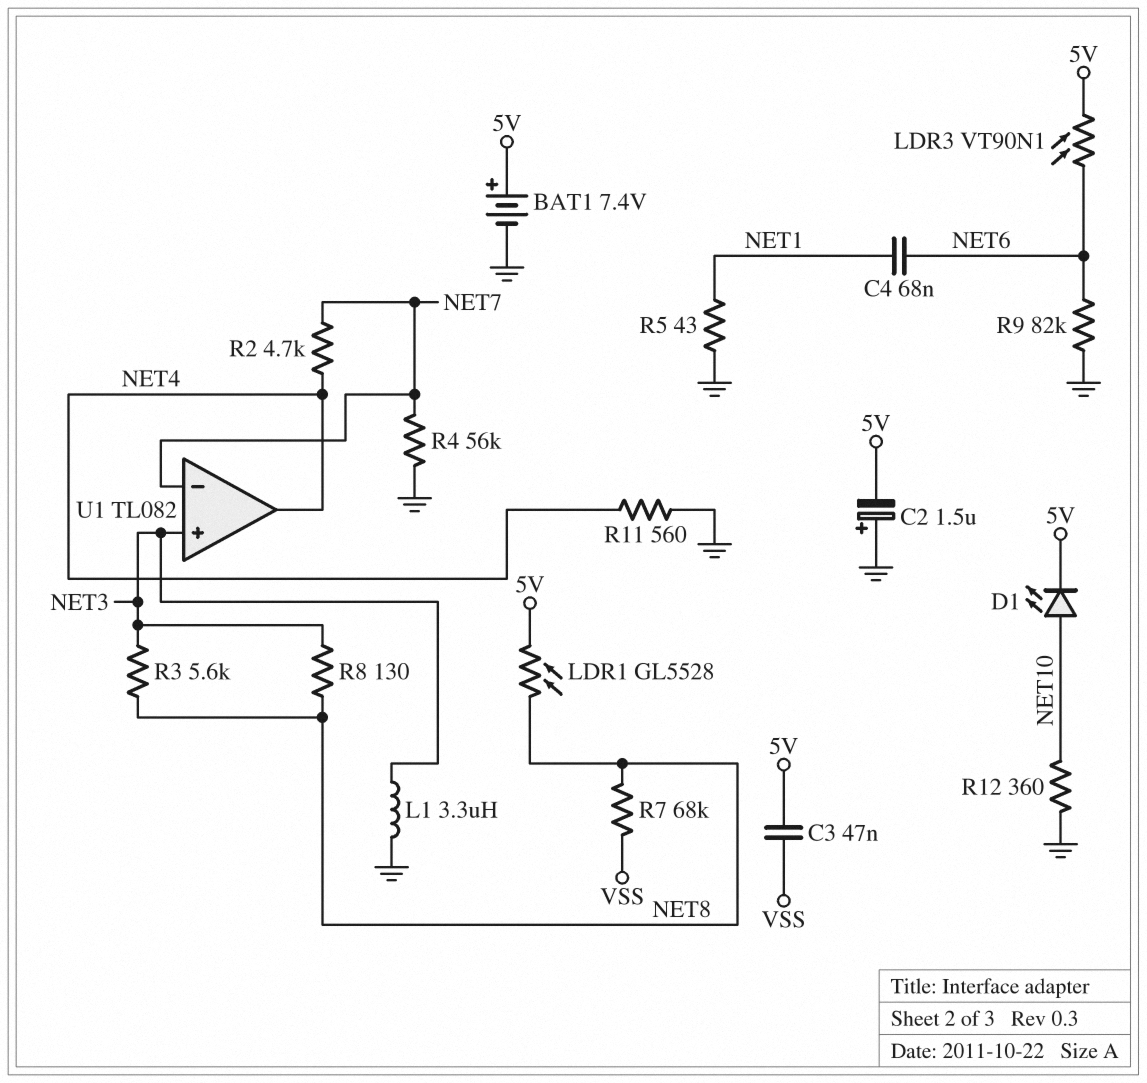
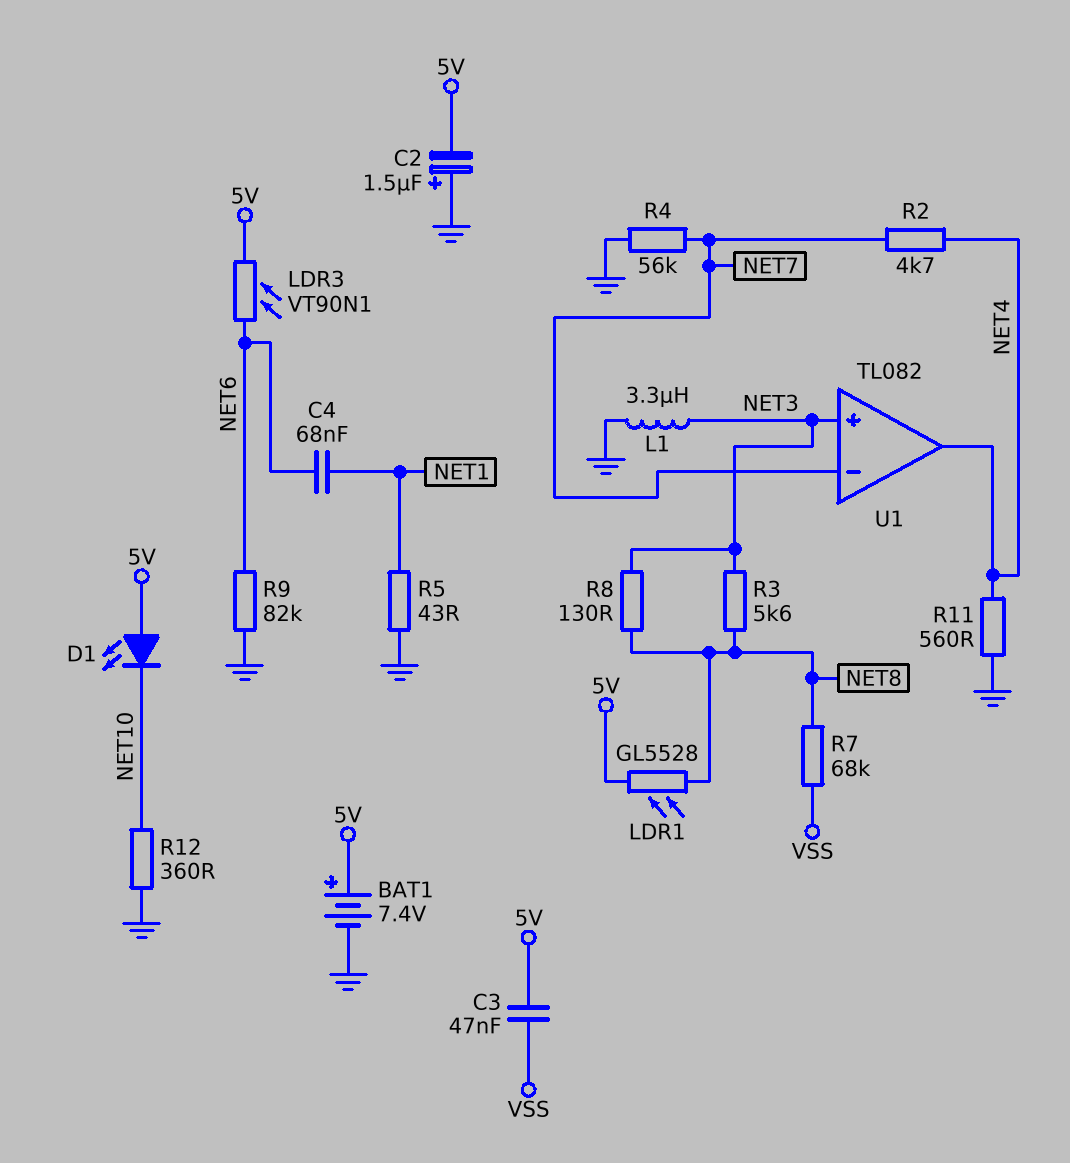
D1: LED (A NET10, K 5V) -> LED (A 5V, K NET10)

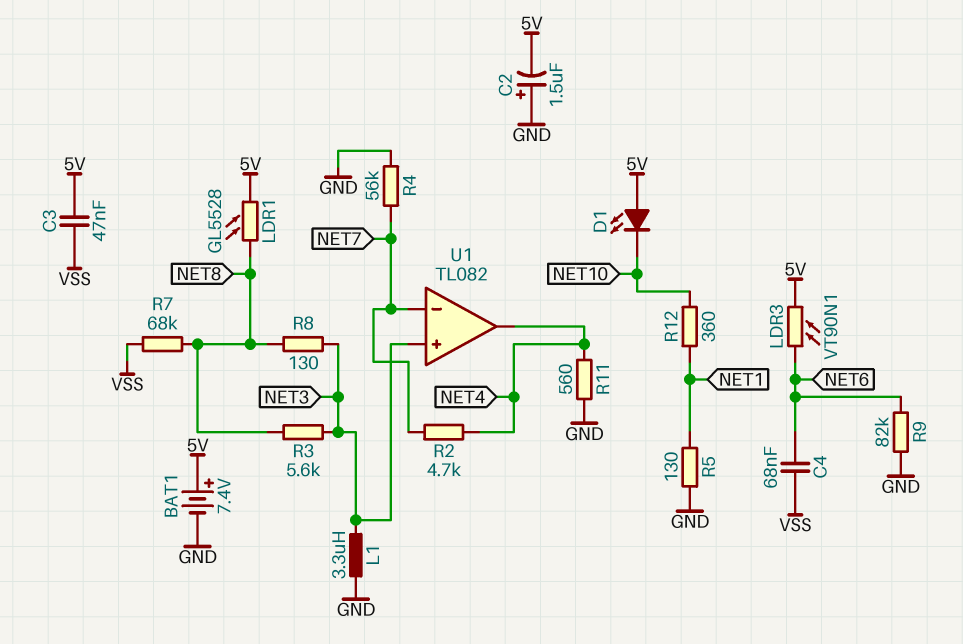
C4: 68nF (NET1, NET6) -> 68nF (NET6, VSS)
R5: 43 (GND, NET1) -> 130 (GND, NET1)
R12: 360 (GND, NET10) -> 360 (NET1, NET10)

